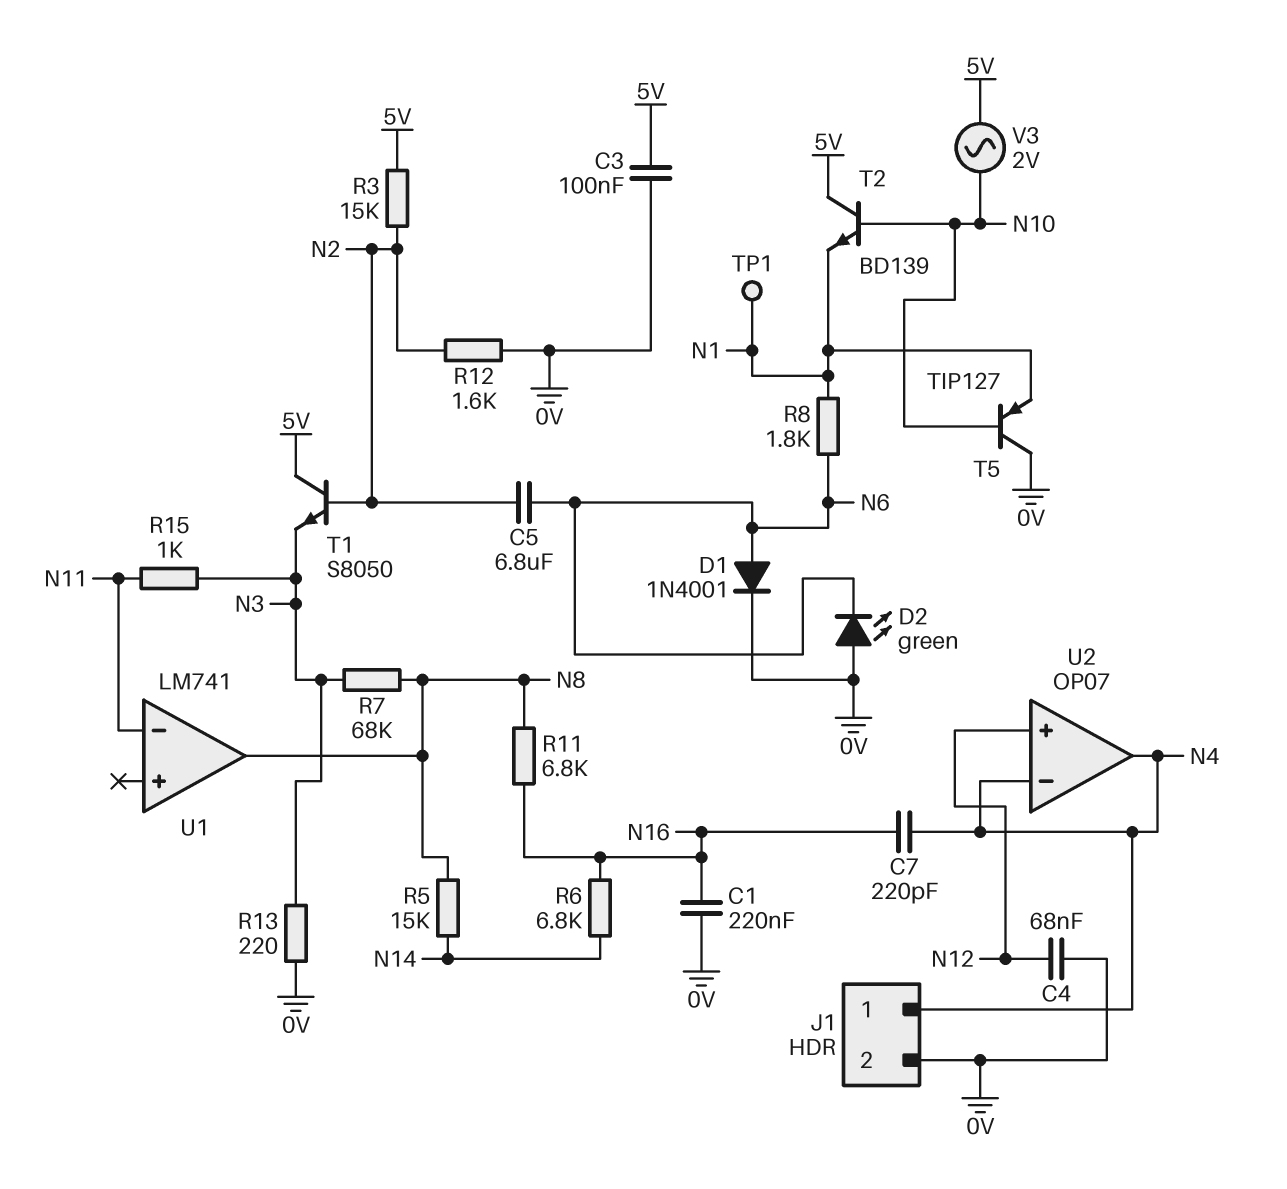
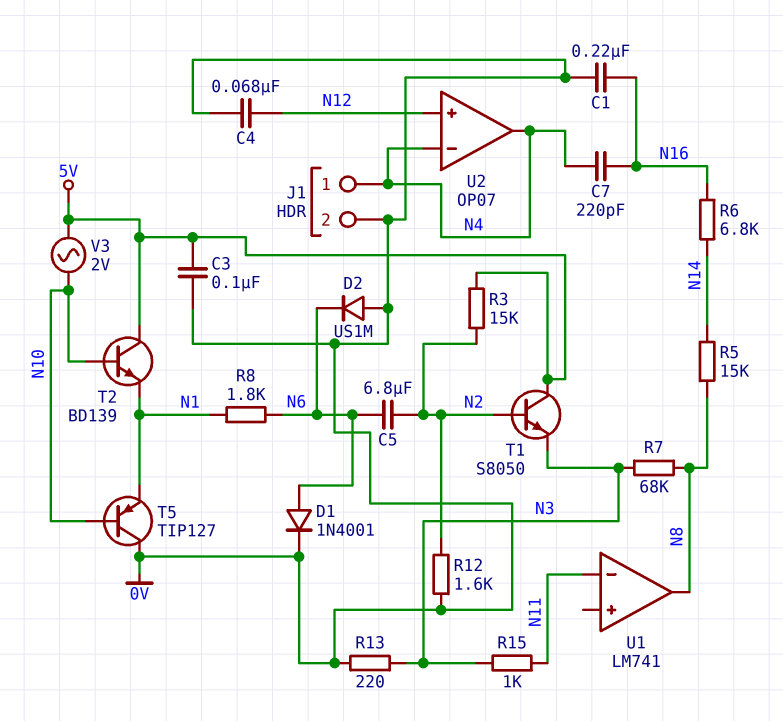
D2: LED green (A 0V, K N6) -> diode US1M (A 0V, K N6)
R11: 6.8k (N8, N16) -> none
TP1: test point (N1) -> none

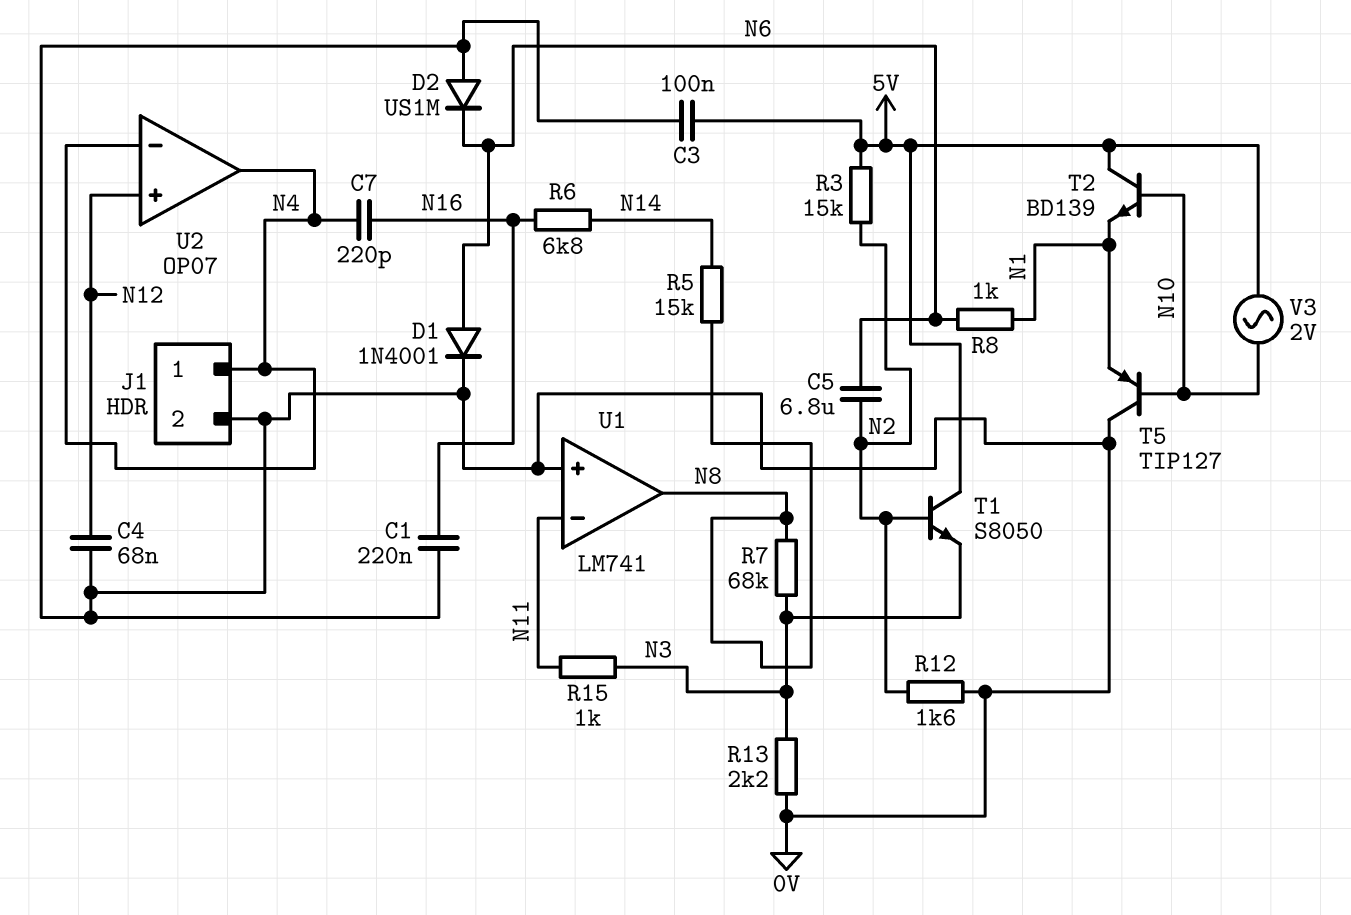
R8: 1.8k (N1, N6) -> 1k (N1, N6)
R13: 220 (0V, N3) -> 2.2k (0V, N3)
U1 pin in+: none -> 0V

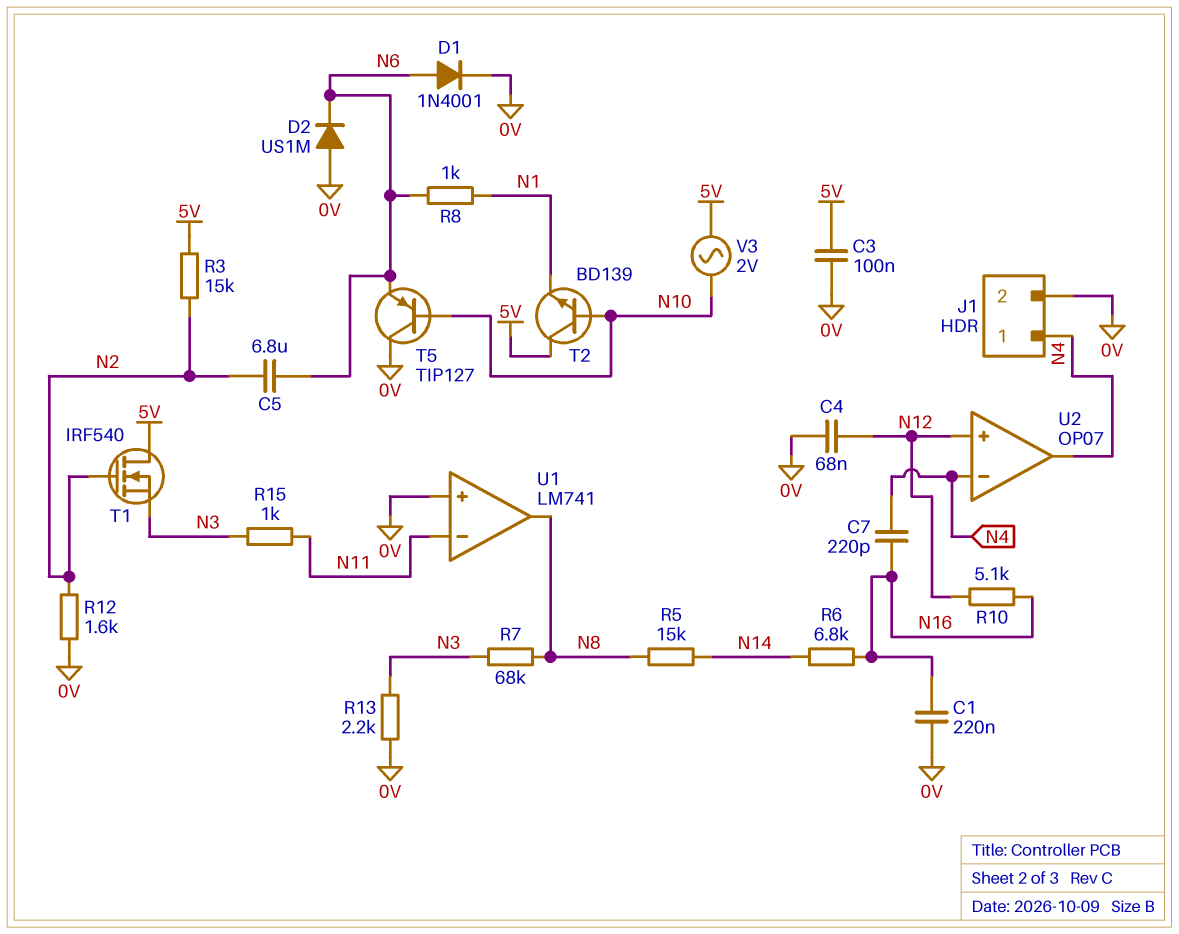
R10: none -> 5.1k (N12, N16)
T1: NPN S8050 (B N2, C 5V, E N3) -> NMOS IRF540 (G N2, D 5V, S N3)
T5: PNP TIP127 (B N10, C 0V, E N1) -> PNP TIP127 (B N10, C 0V, E N6)

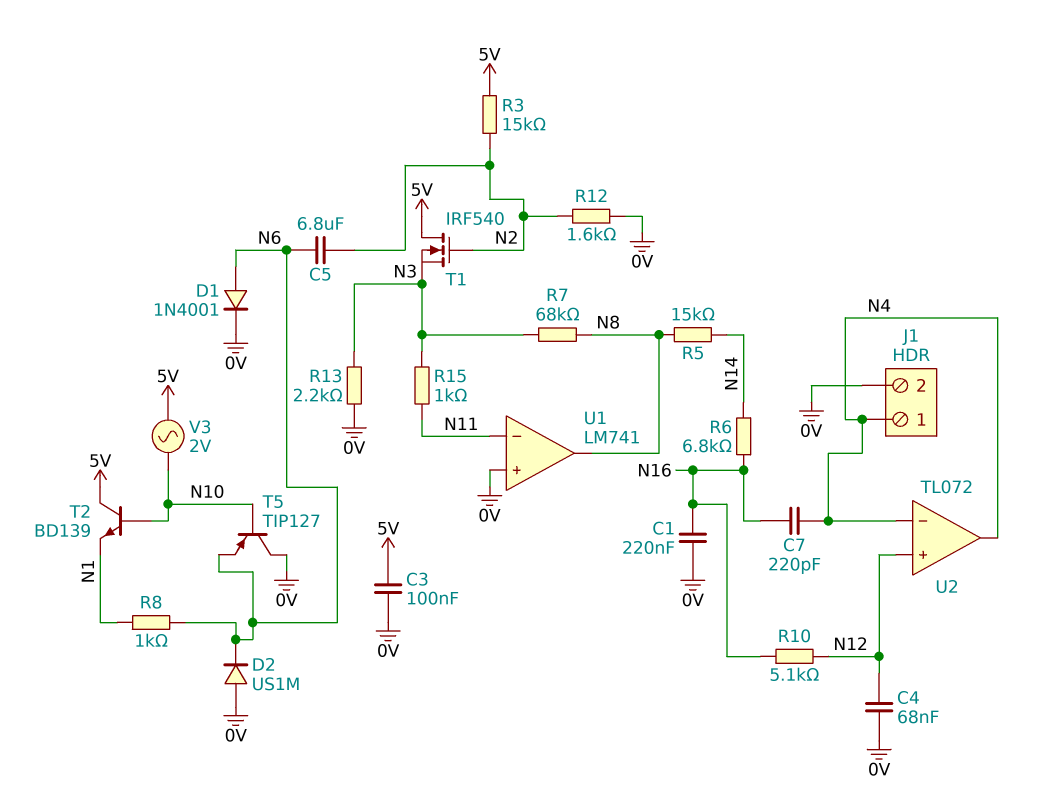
U2: OP07 -> TL072

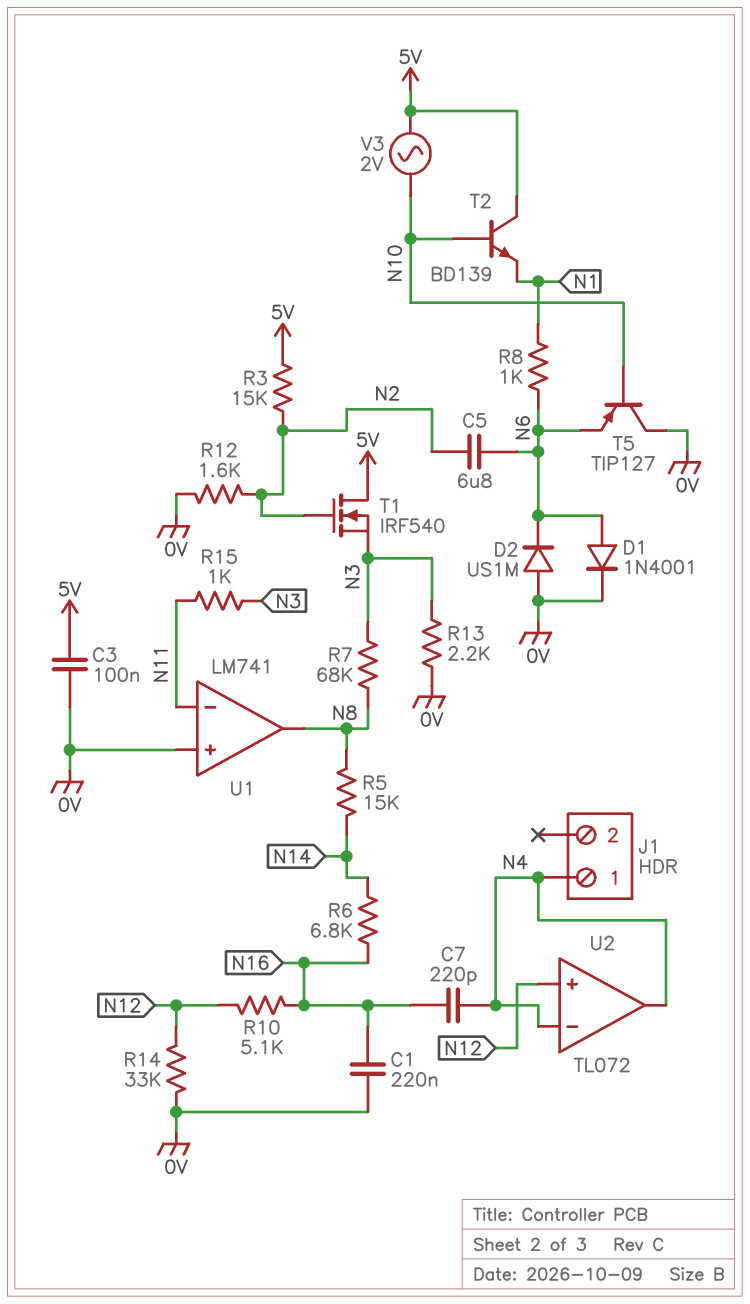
C4: 68nF (0V, N12) -> none
J1 pin 2: 0V -> none
R14: none -> 33k (0V, N12)

